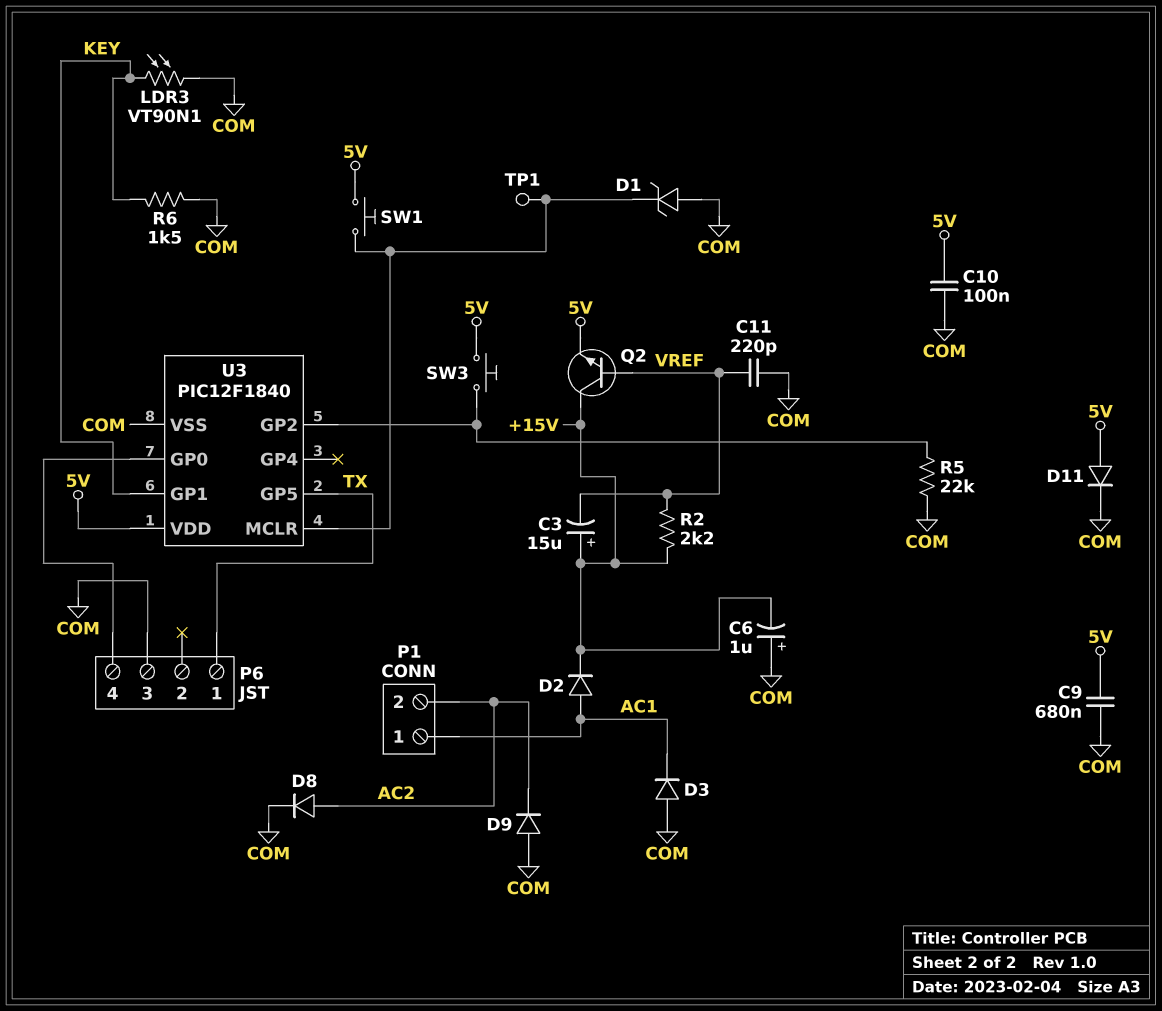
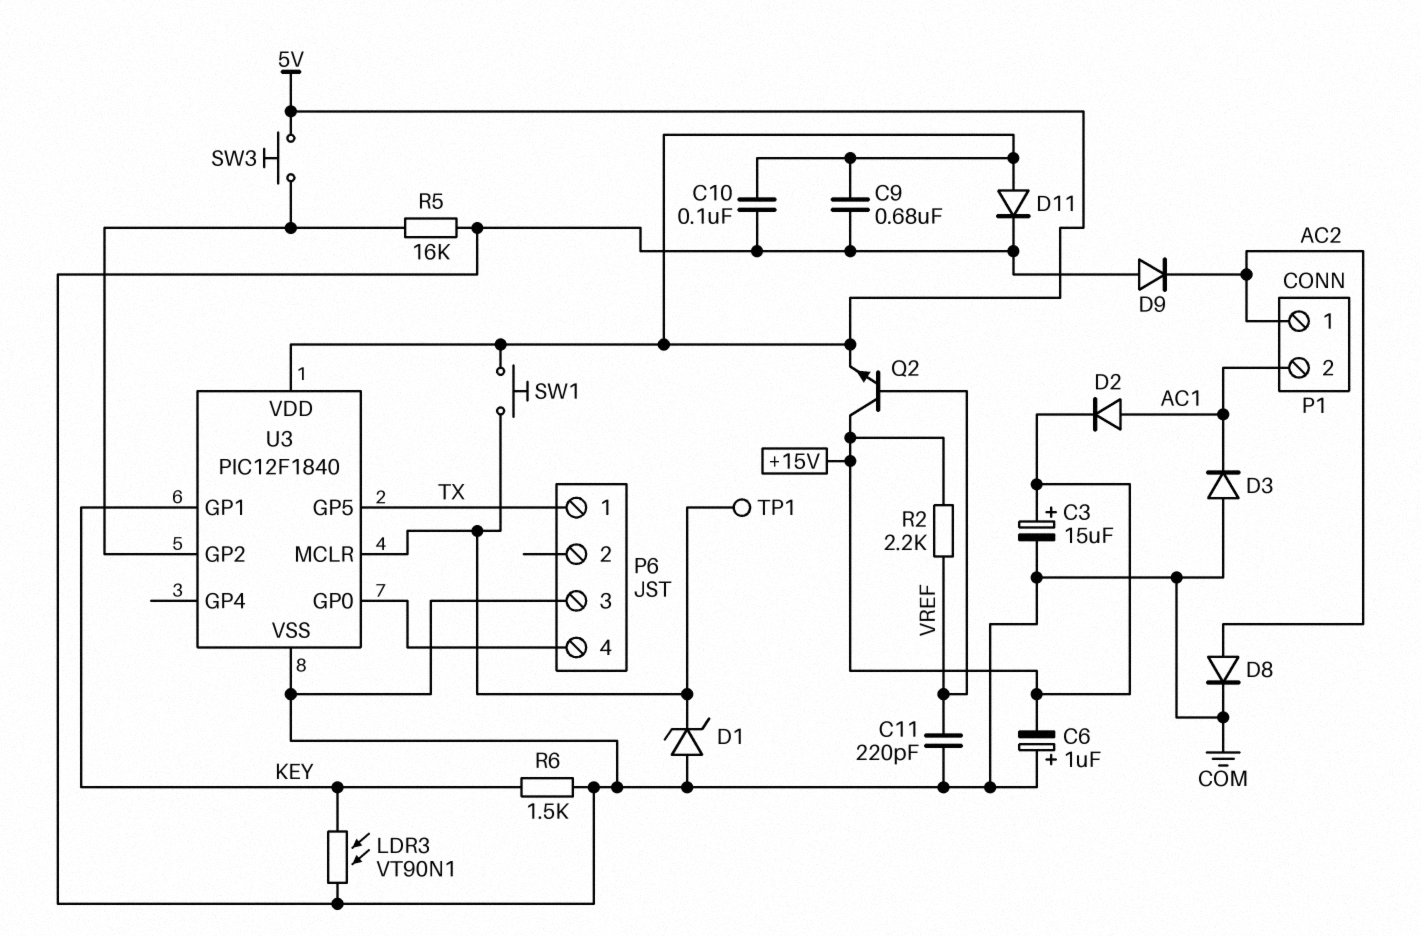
C3: 15uF (plus +15V, minus VREF) -> 15uF (plus +15V, minus COM)
P1 pin 1: AC1 -> AC2
P1 pin 2: AC2 -> AC1
R5: 22k (COM, U3/GP2) -> 16k (COM, U3/GP2)

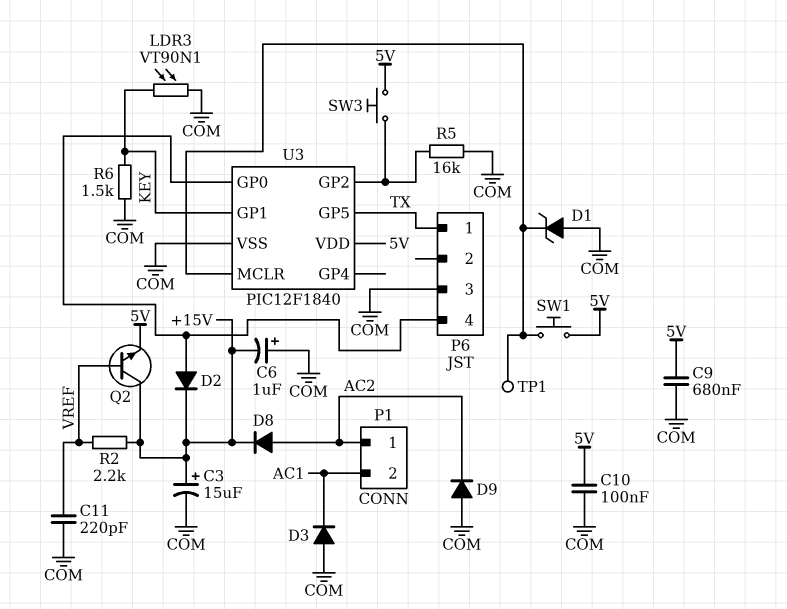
D2: diode (A AC1, K +15V) -> diode (A P6/4, K +15V)
D8: diode (A AC2, K COM) -> diode (A AC2, K +15V)
D11: diode (A 5V, K COM) -> none

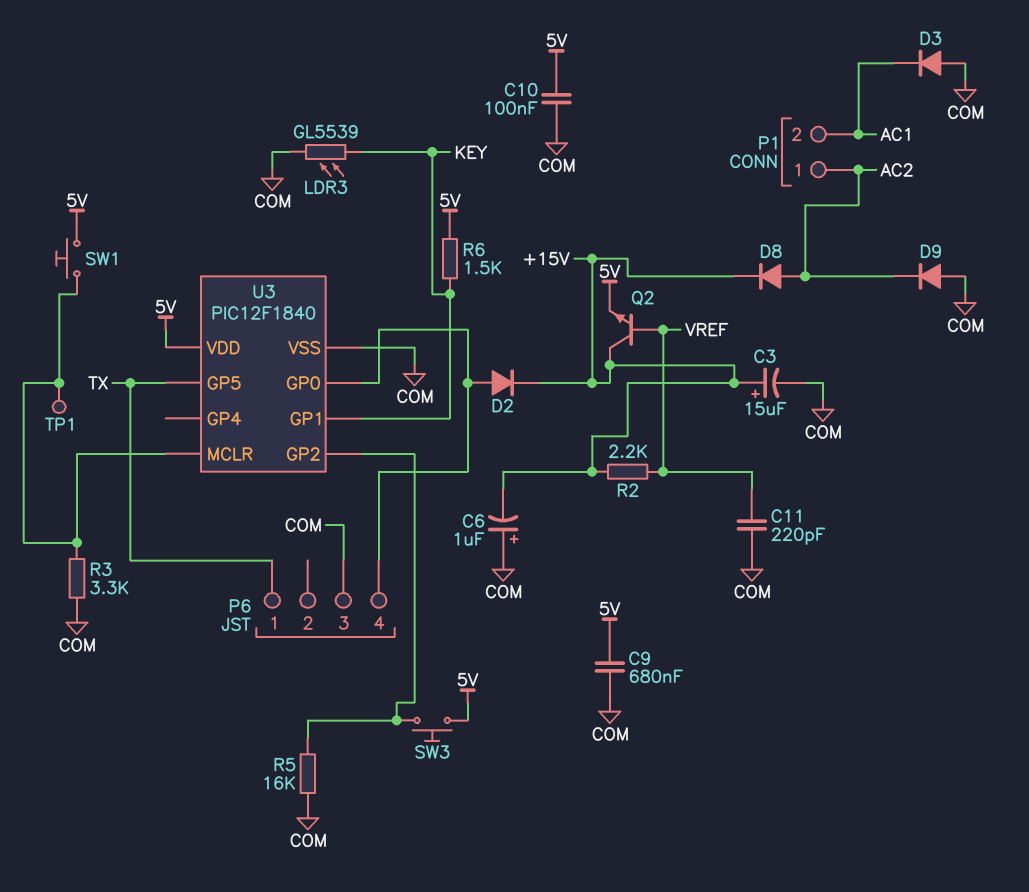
D1: zener (A COM, K U3/MCLR) -> none
LDR3: VT90N1 (COM, KEY) -> GL5539 (COM, KEY)
R3: none -> 3.3k (COM, U3/MCLR)
R6: 1.5k (COM, KEY) -> 1.5k (5V, KEY)

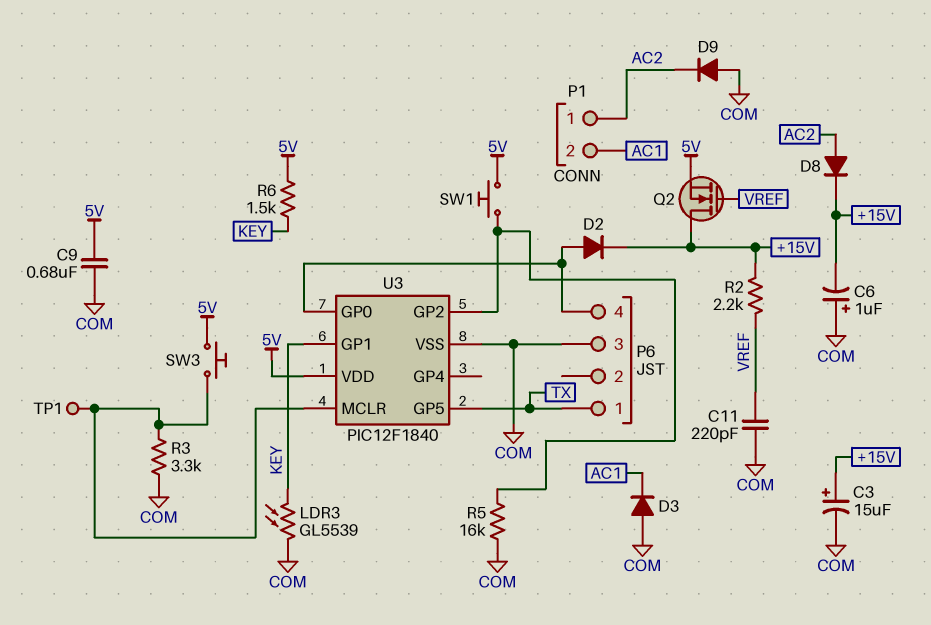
C10: 100nF (5V, COM) -> none
Q2: NPN (B VREF, C +15V, E 5V) -> NMOS (G VREF, D +15V, S 5V)
SW1: button (5V, U3/MCLR) -> button (5V, U3/GP2)
SW3: button (5V, U3/GP2) -> button (5V, U3/MCLR)

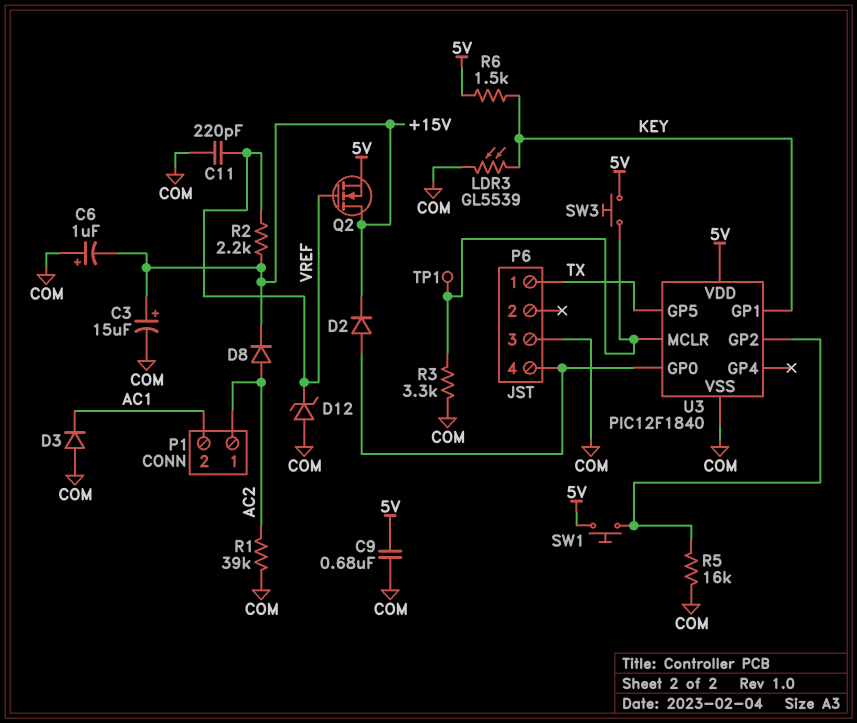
D9: diode (A COM, K AC2) -> none
D12: none -> zener (A COM, K VREF)
R1: none -> 39k (AC2, COM)

